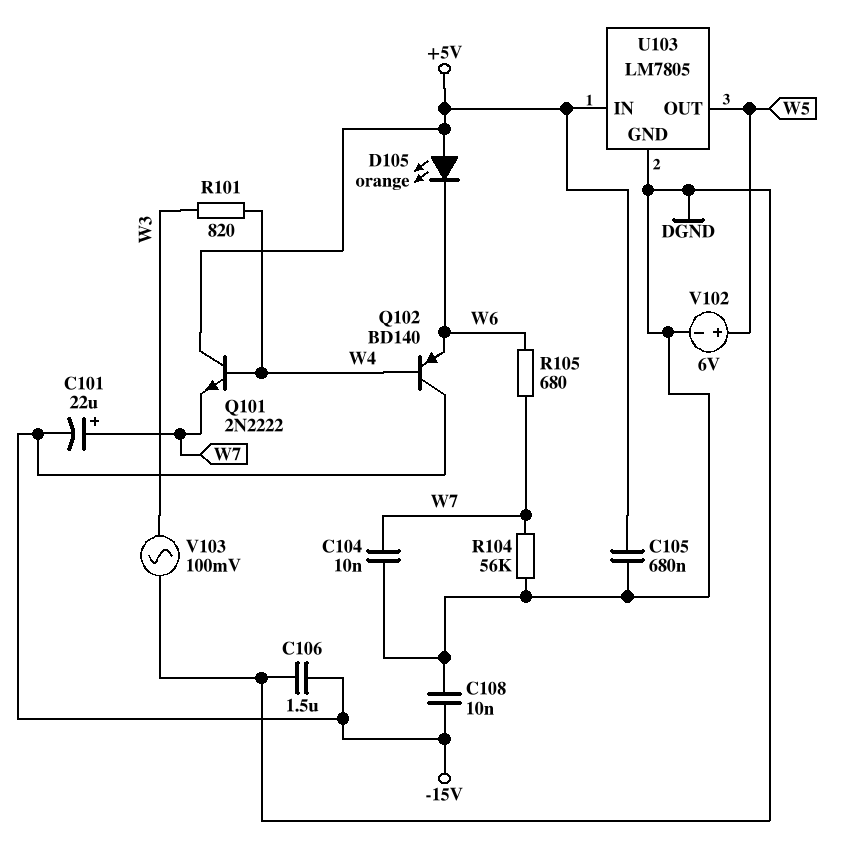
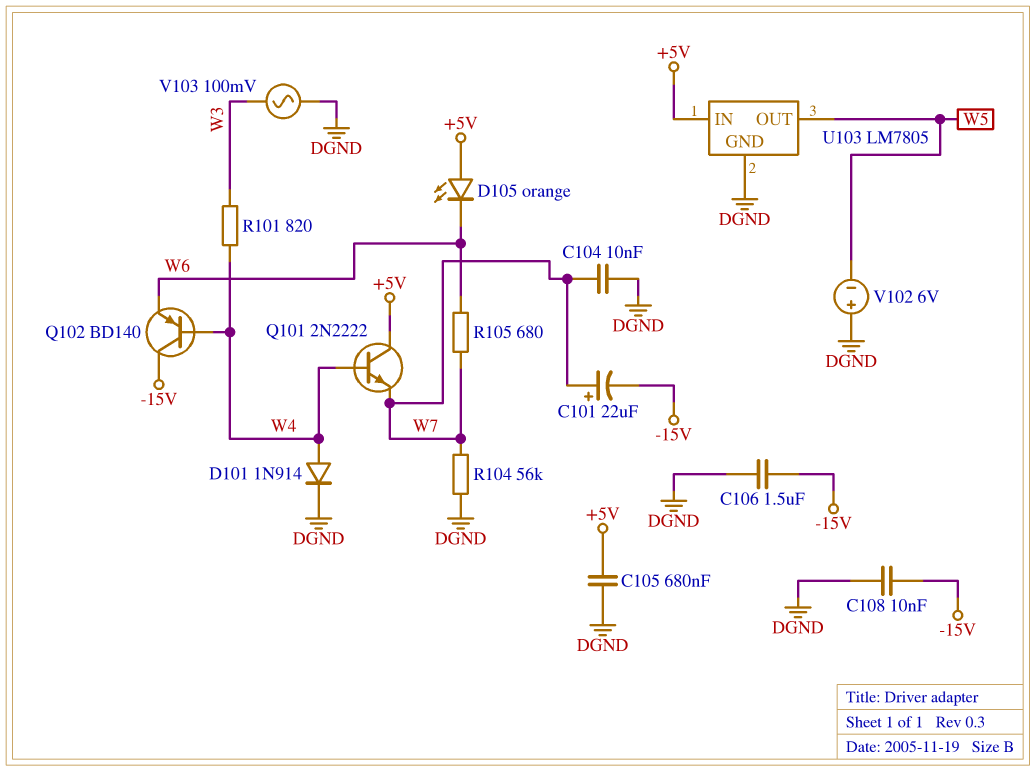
D101: none -> diode 1N914 (A W4, K DGND)
V102: 6V (plus W5, minus DGND) -> 6V (plus DGND, minus W5)

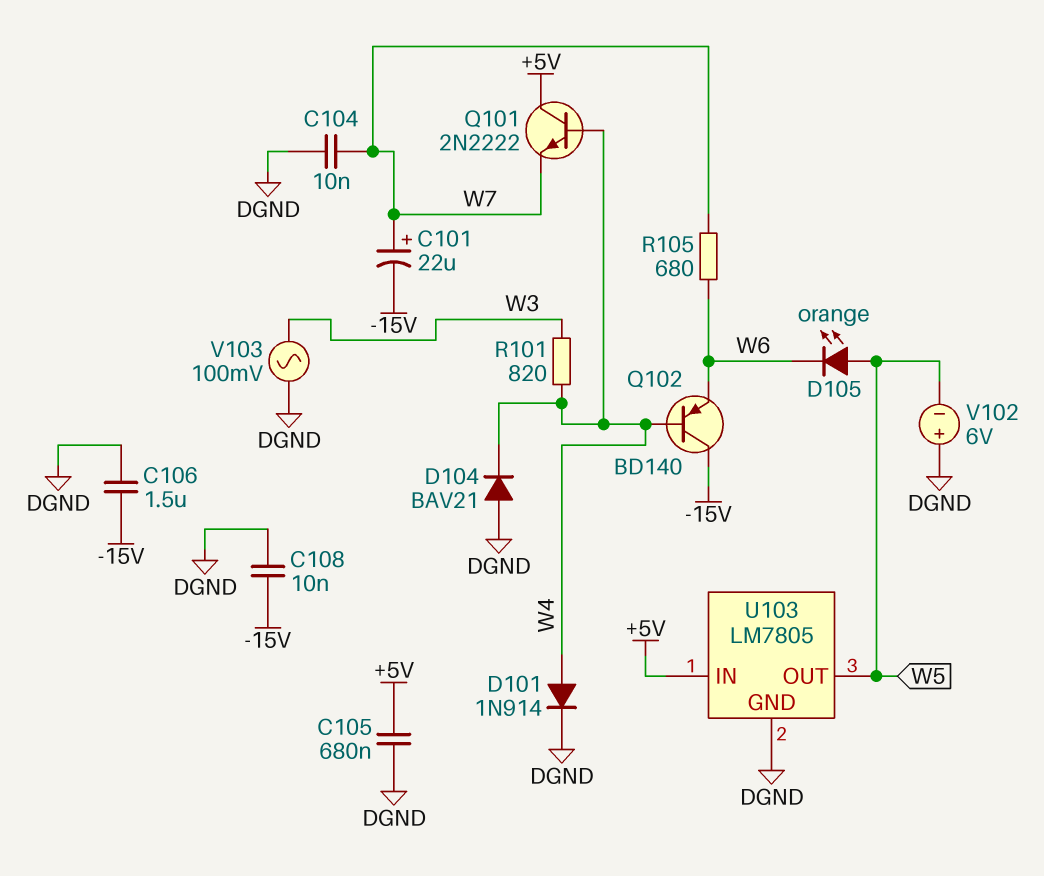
D104: none -> diode BAV21 (A DGND, K W4)
D105: LED orange (A +5V, K W6) -> LED orange (A W5, K W6)
R104: 56k (DGND, W7) -> none

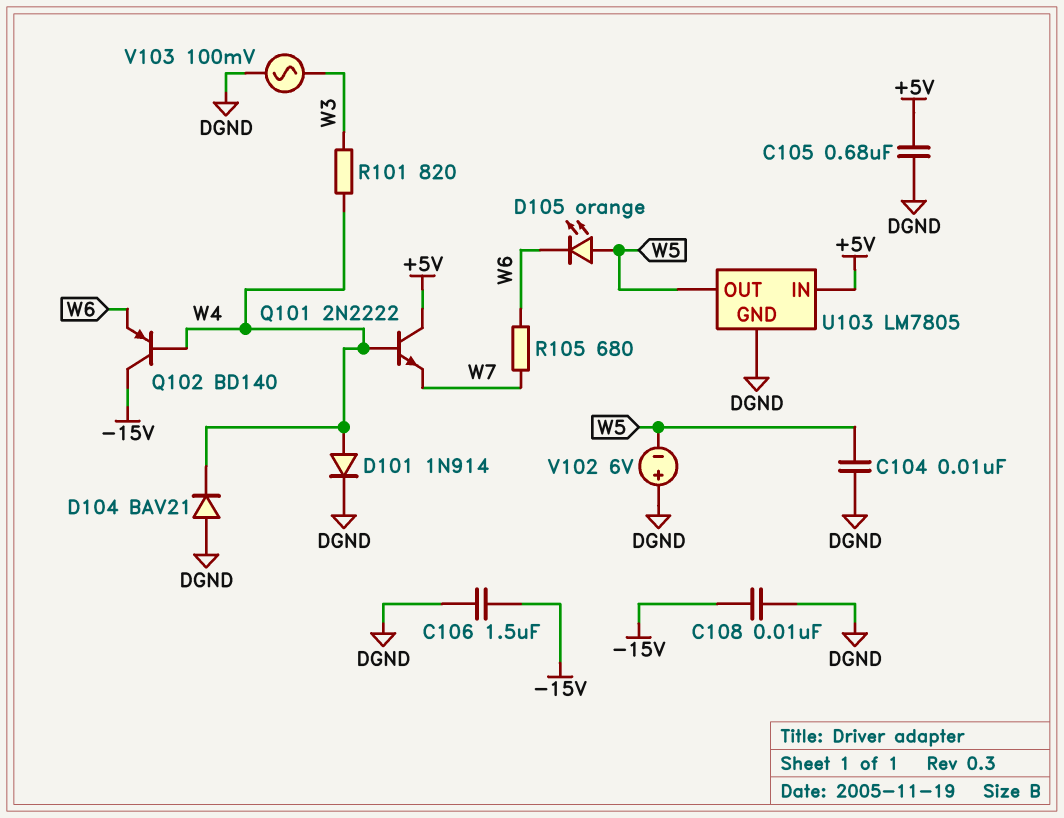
C101: 22uF (plus W7, minus -15V) -> none
C104: 10nF (DGND, W7) -> 10nF (DGND, W5)

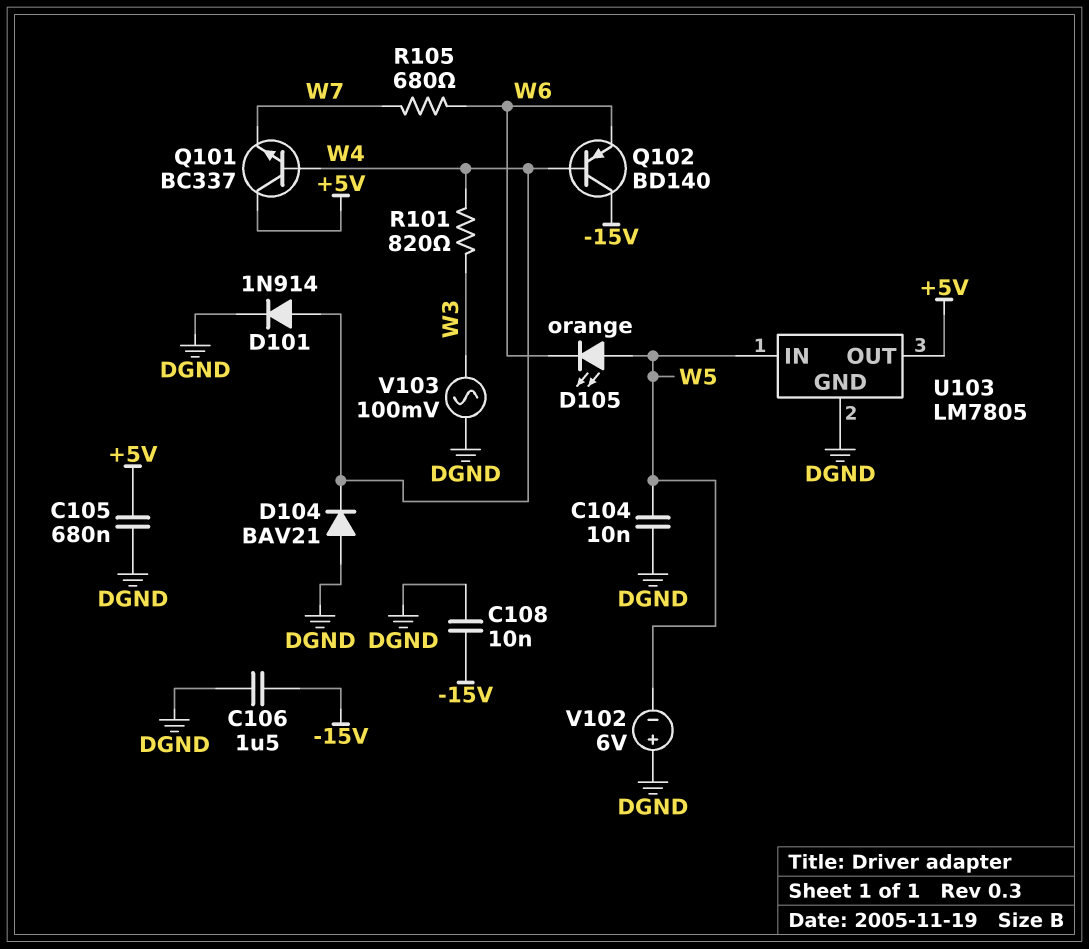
Q101: NPN 2N2222 (B W4, C +5V, E W7) -> NPN BC337 (B W4, C +5V, E W7)
U103 pin IN: +5V -> W5
U103 pin OUT: W5 -> +5V

